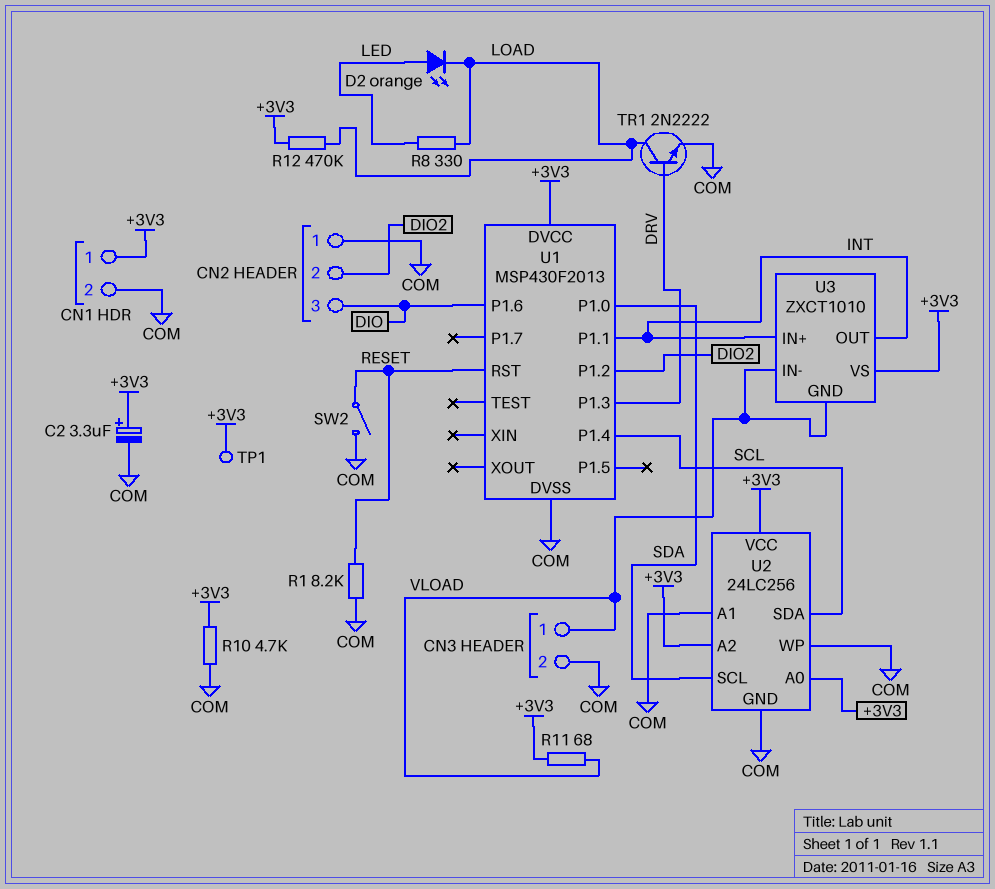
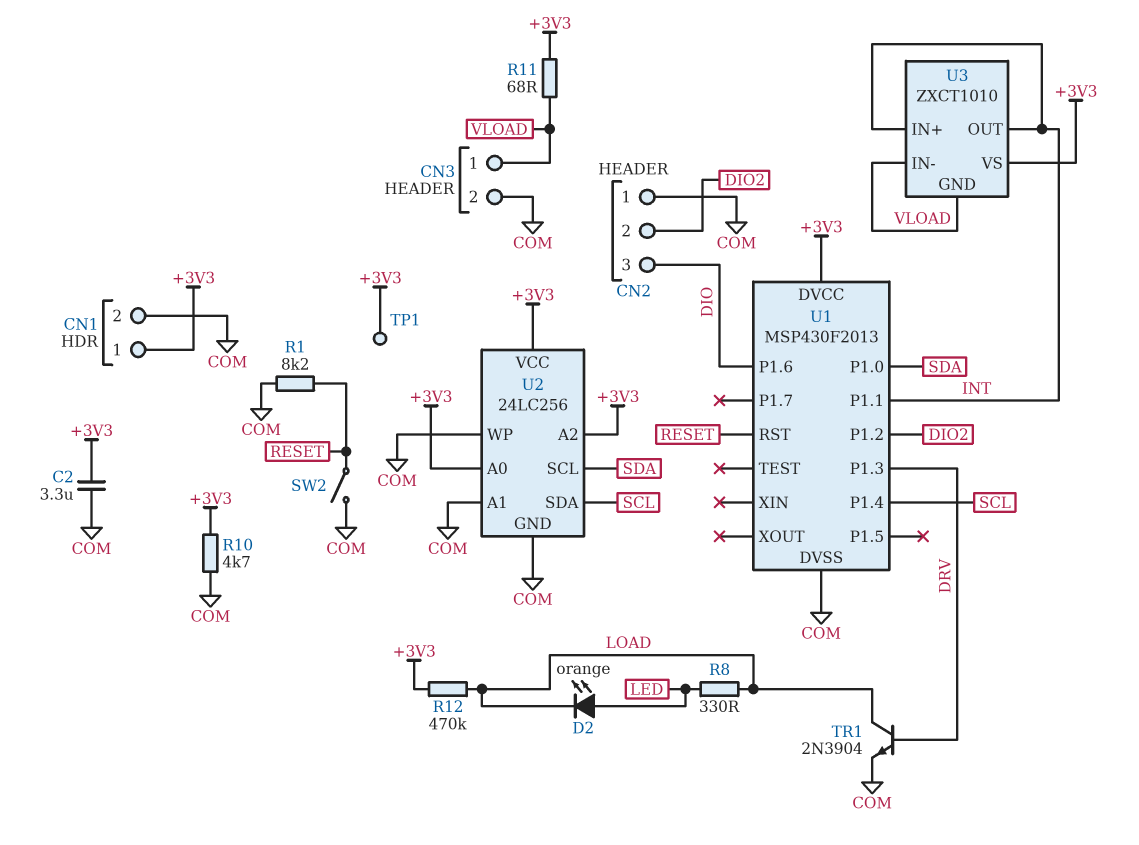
C2: 3.3uF (plus +3V3, minus COM) -> 3.3uF (+3V3, COM)
TR1: NPN 2N2222 (B DRV, C LOAD, E COM) -> NPN 2N3904 (B DRV, C LOAD, E COM)

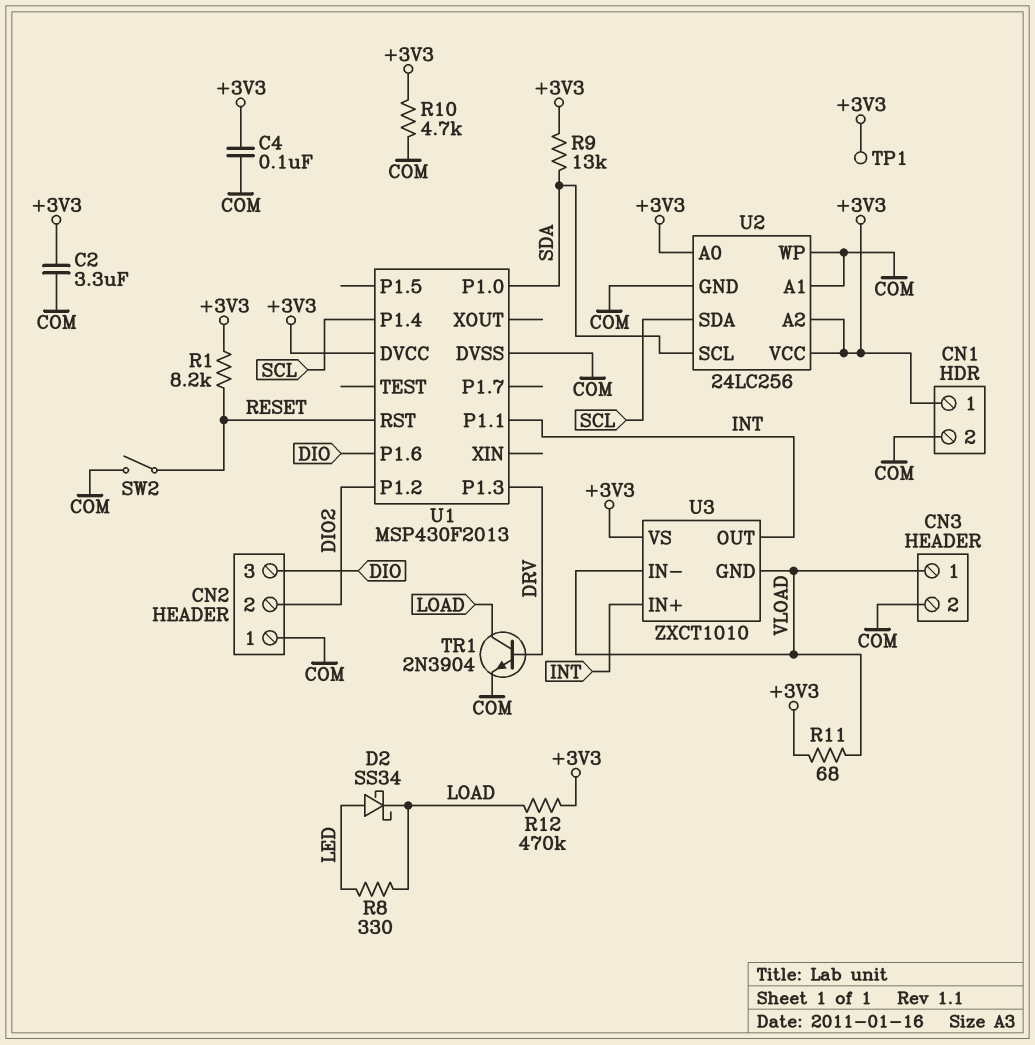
C4: none -> 100nF (+3V3, COM)
D2: LED orange (A LED, K LOAD) -> schottky SS34 (A LED, K LOAD)
R1: 8.2k (COM, RESET) -> 8.2k (+3V3, RESET)
R9: none -> 13k (+3V3, SDA)

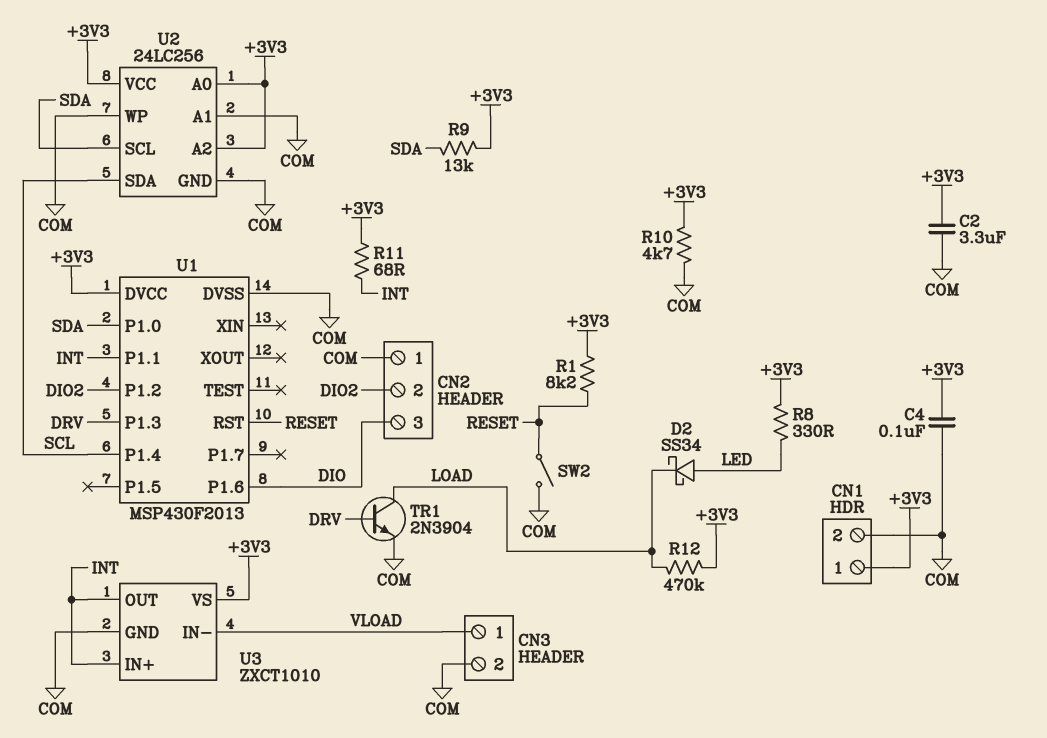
R8: 330 (LED, LOAD) -> 330 (+3V3, LED)
R11: 68 (+3V3, VLOAD) -> 68 (+3V3, INT)
TP1: test point (+3V3) -> none
U3 pin GND: VLOAD -> COM

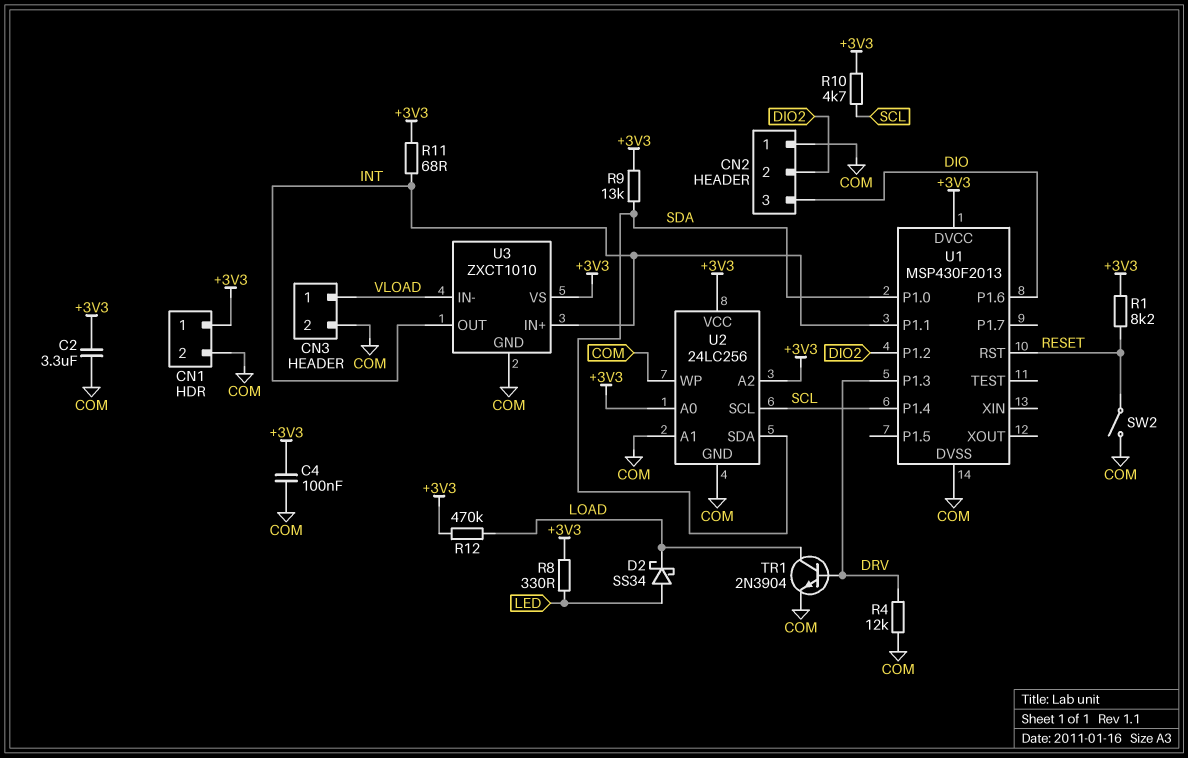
R4: none -> 12k (COM, DRV)
R10: 4.7k (+3V3, COM) -> 4.7k (+3V3, SCL)
U2 pin SCL: SDA -> SCL
U2 pin SDA: SCL -> SDA

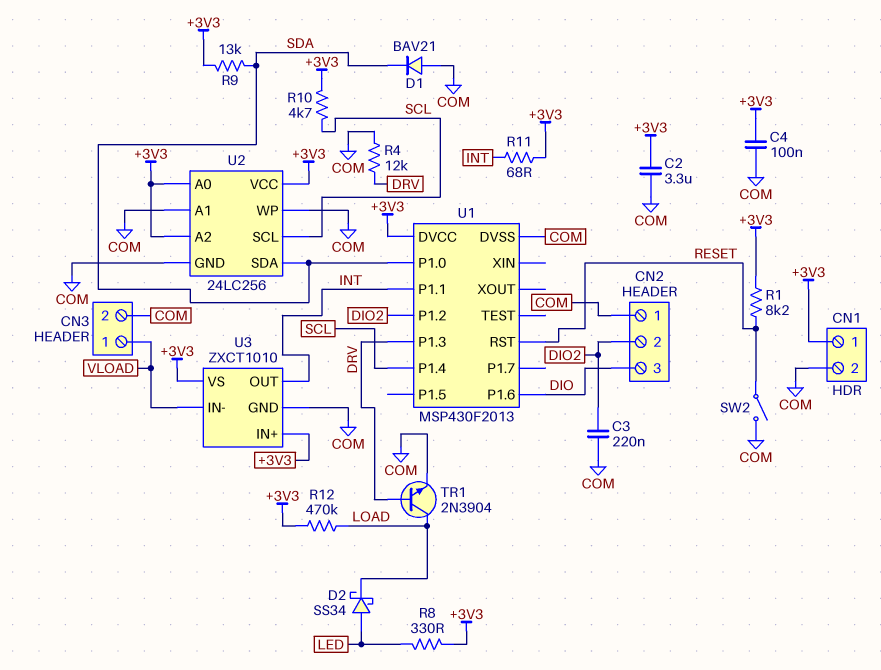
C3: none -> 220nF (COM, DIO2)
D1: none -> diode BAV21 (A COM, K SDA)
U3 pin IN+: INT -> +3V3

